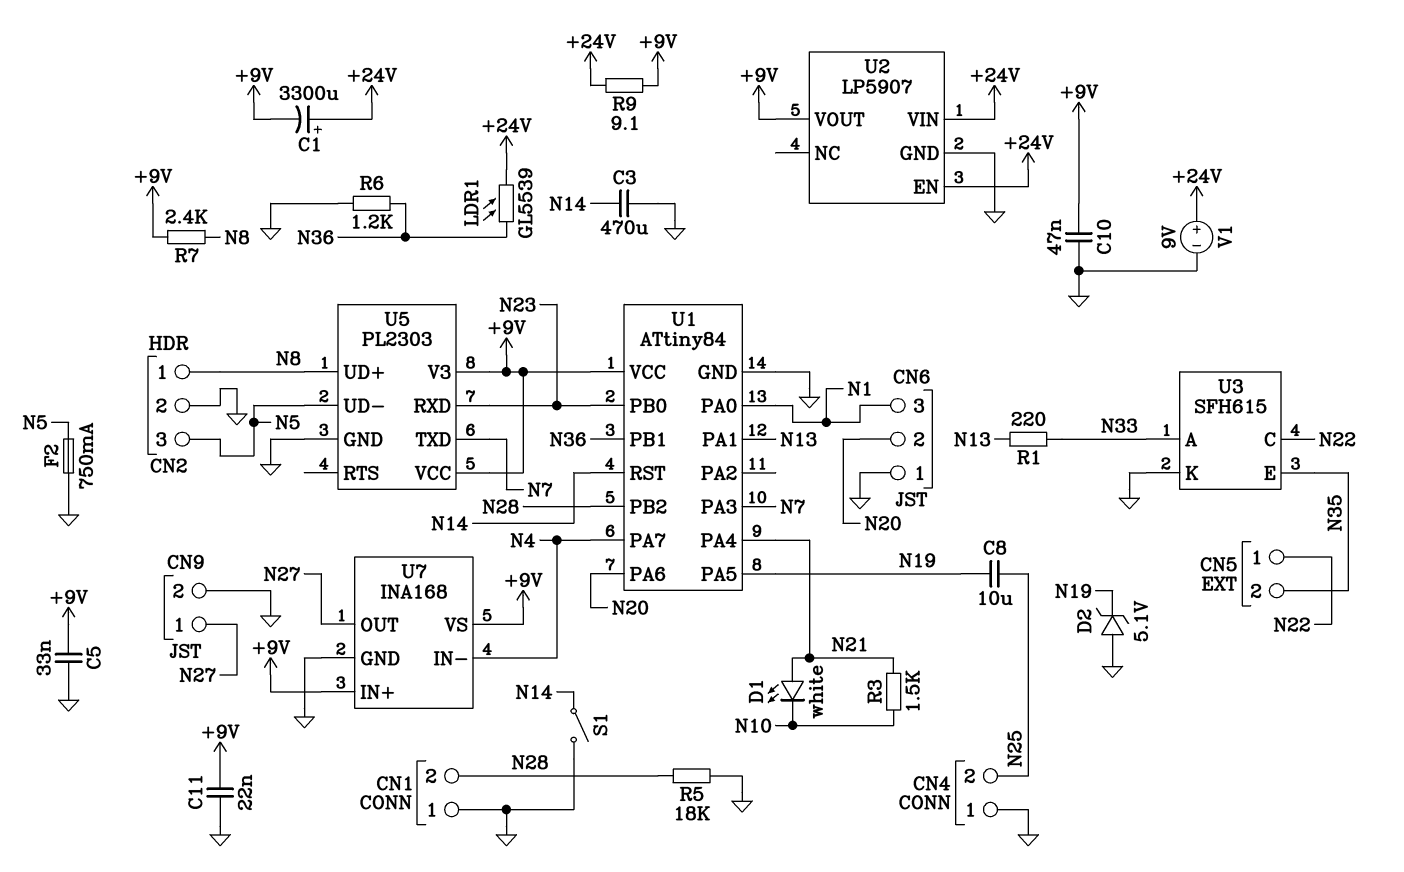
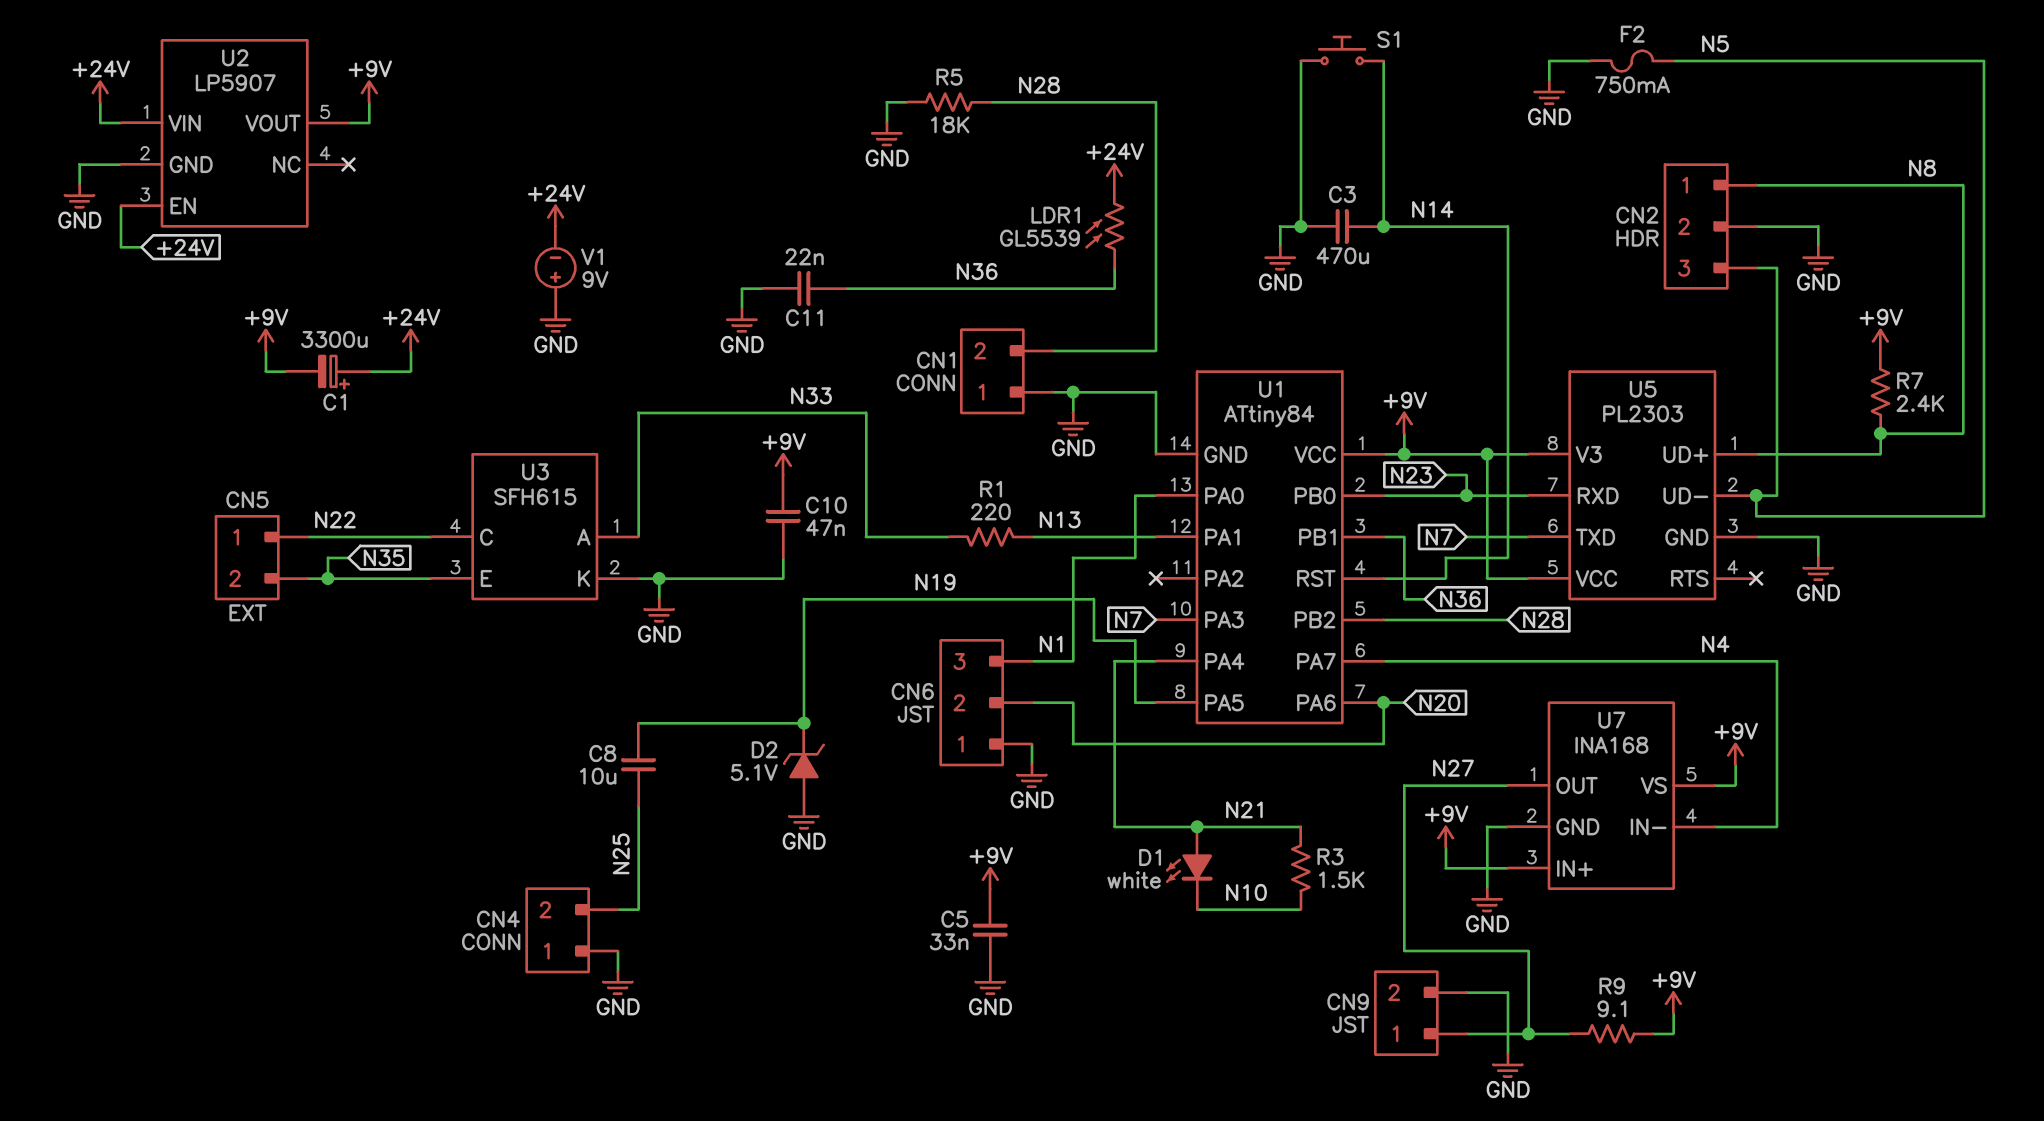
C11: 22nF (+9V, GND) -> 22nF (GND, N36)
R6: 1.2k (GND, N36) -> none
R9: 9.1 (+9V, +24V) -> 9.1 (+9V, N27)
S1: switch (GND, N14) -> button (GND, N14)
V1: 9V (plus +24V, minus GND) -> 9V (plus GND, minus +24V)

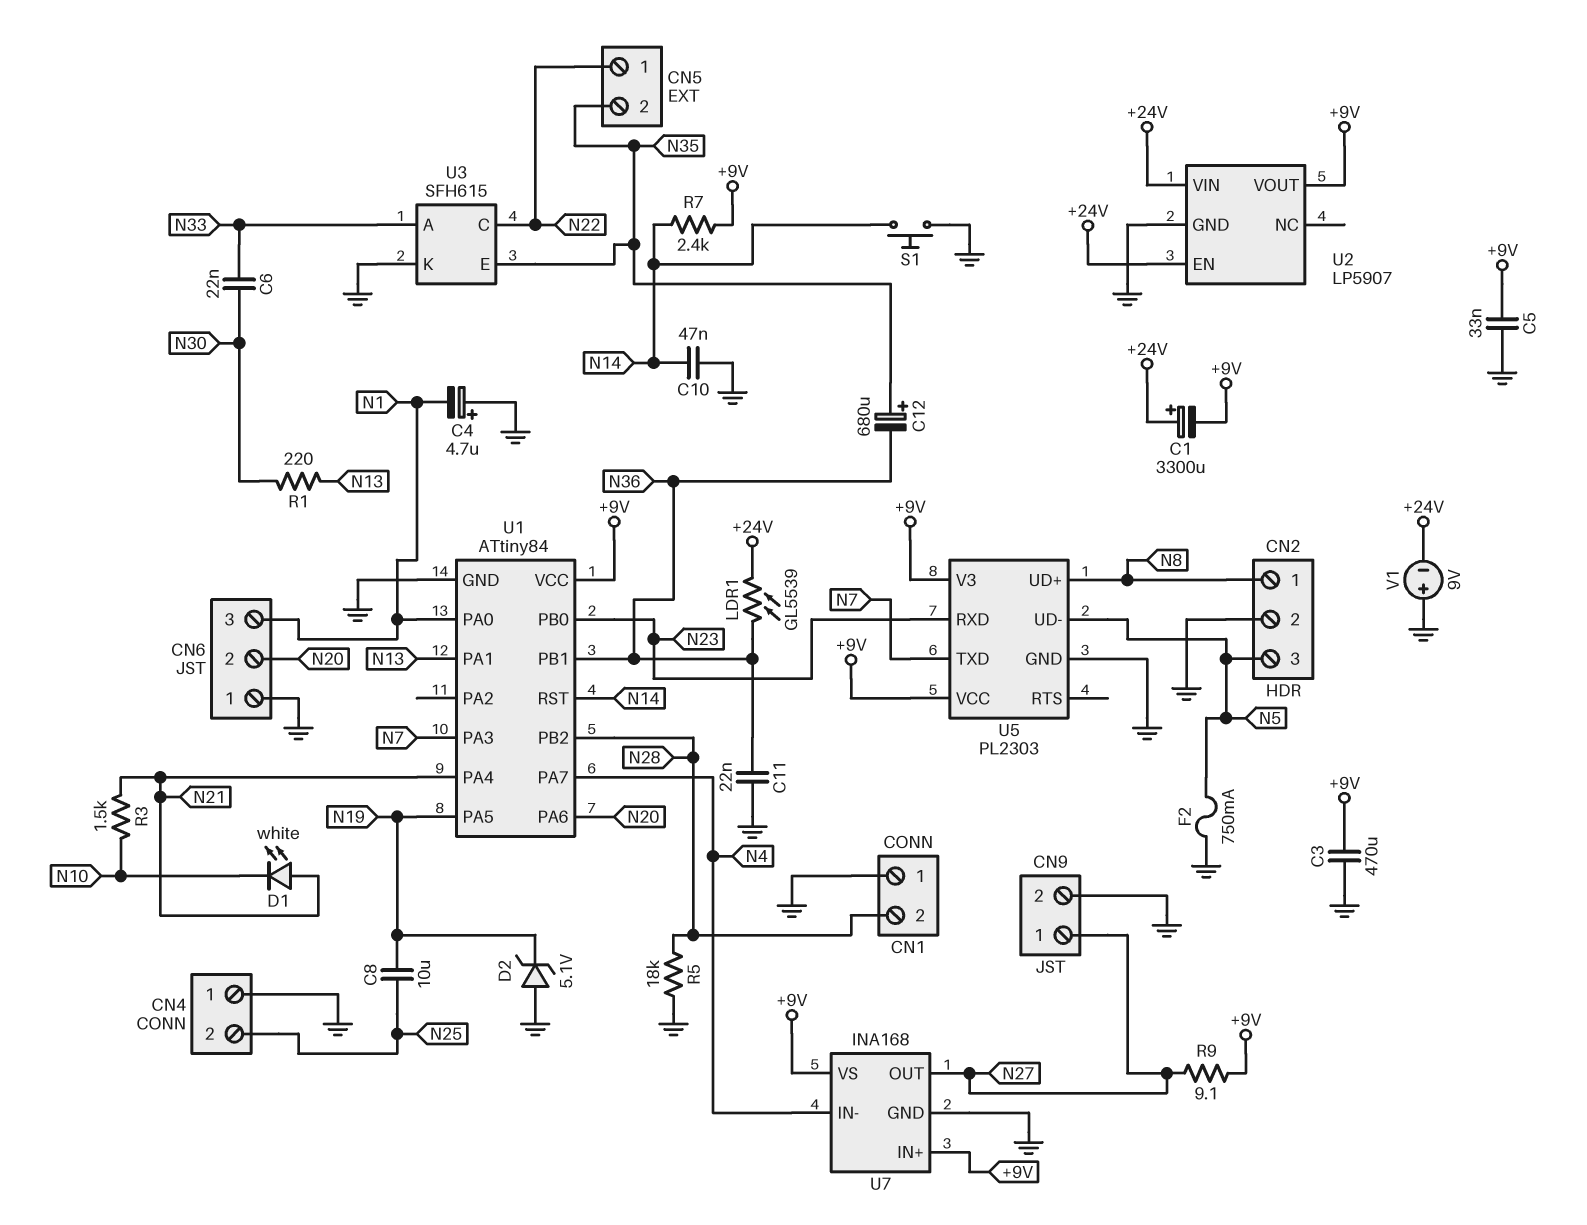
C3: 470uF (GND, N14) -> 470uF (+9V, GND)
C4: none -> 4.7uF (plus GND, minus N1)
C6: none -> 22nF (N30, N33)
C10: 47nF (+9V, GND) -> 47nF (GND, N14)
C12: none -> 680uF (plus N35, minus N36)
R1: 220 (N13, N33) -> 220 (N13, N30)
R7: 2.4k (+9V, N8) -> 2.4k (+9V, N14)

